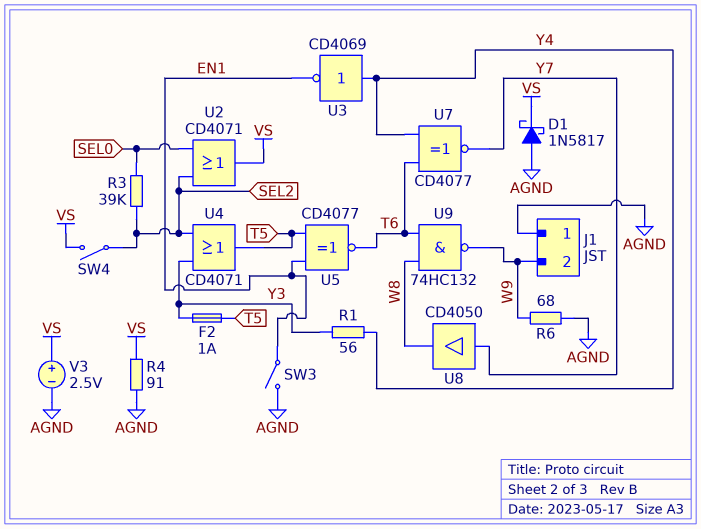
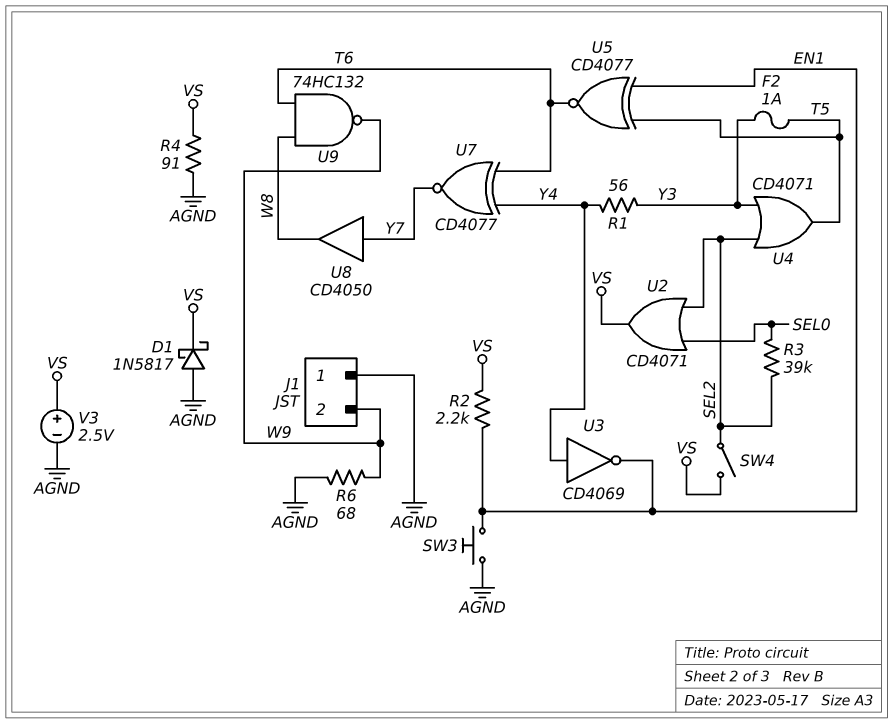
R2: none -> 2.2k (EN1, VS)
SW3: switch (AGND, EN1) -> button (AGND, EN1)

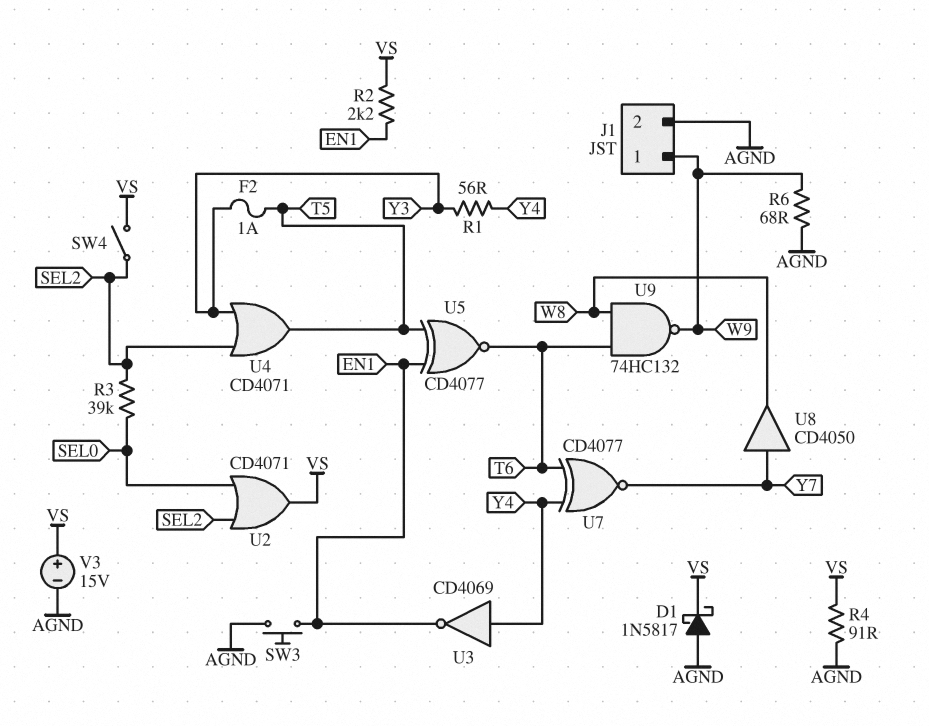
J1 pin 1: AGND -> W9
J1 pin 2: W9 -> AGND
V3: 2.5V (plus VS, minus AGND) -> 15V (plus VS, minus AGND)

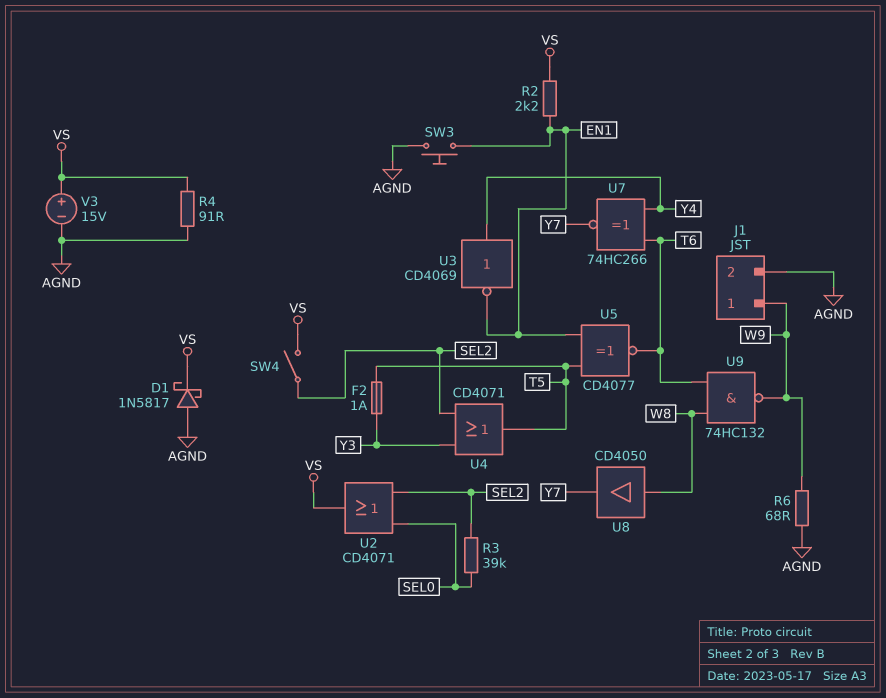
R1: 56 (Y3, Y4) -> none
U7: XNOR CD4077 (in T6, in Y4, out Y7) -> XNOR 74HC266 (in T6, in Y4, out Y7)
U8: buffer CD4050 (in Y7, out W8) -> buffer CD4050 (in W8, out Y7)

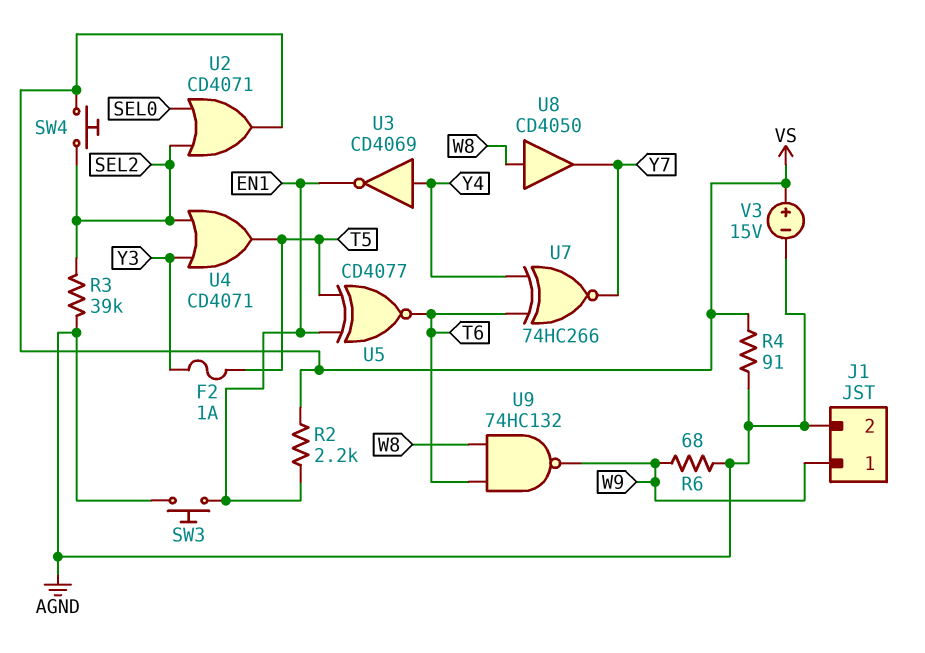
D1: schottky 1N5817 (A AGND, K VS) -> none
R3: 39k (SEL0, SEL2) -> 39k (AGND, SEL2)
SW4: switch (SEL2, VS) -> button (SEL2, VS)

